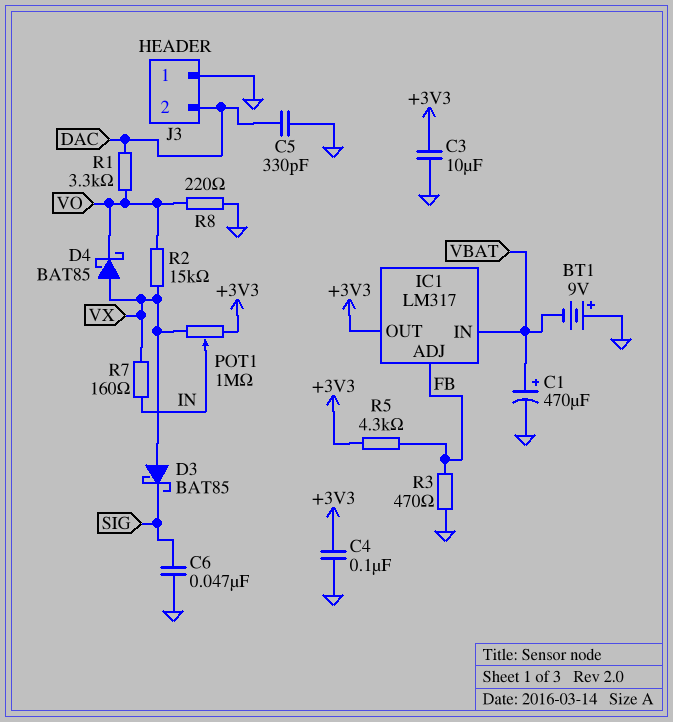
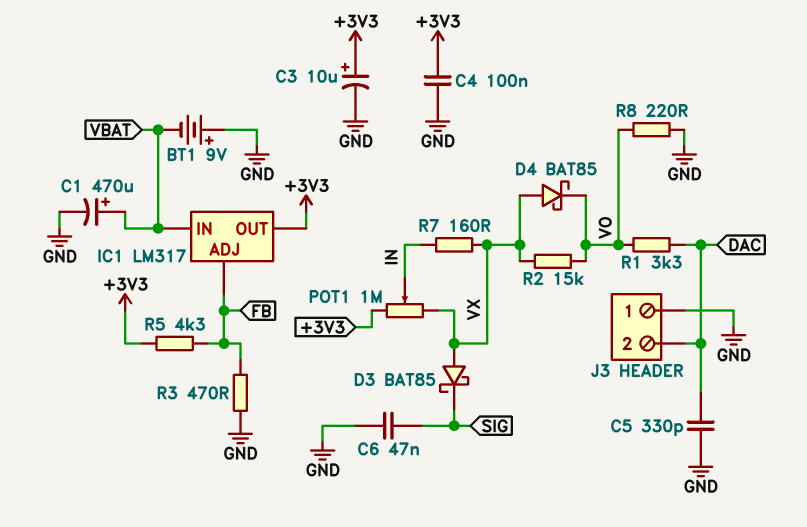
C3: 10uF (+3V3, GND) -> 10uF (plus +3V3, minus GND)

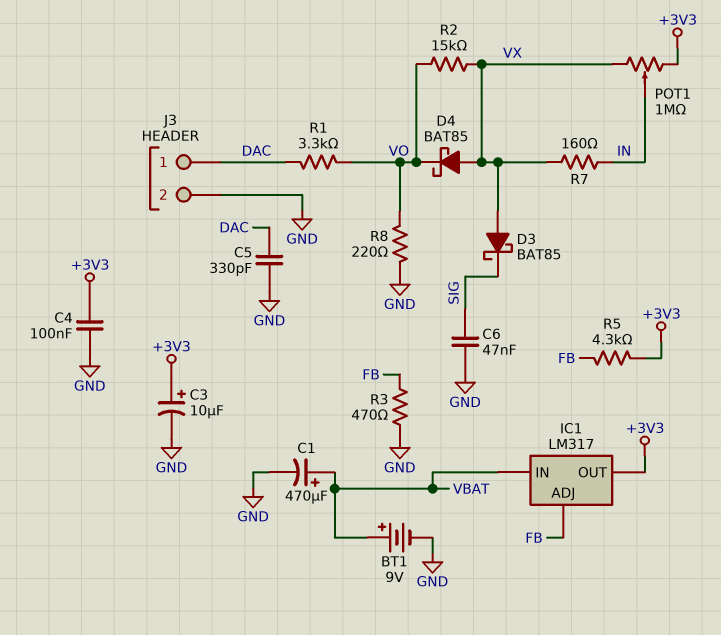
BT1: 9V (plus GND, minus VBAT) -> 9V (plus VBAT, minus GND)
J3 pin 1: GND -> DAC
J3 pin 2: DAC -> GND

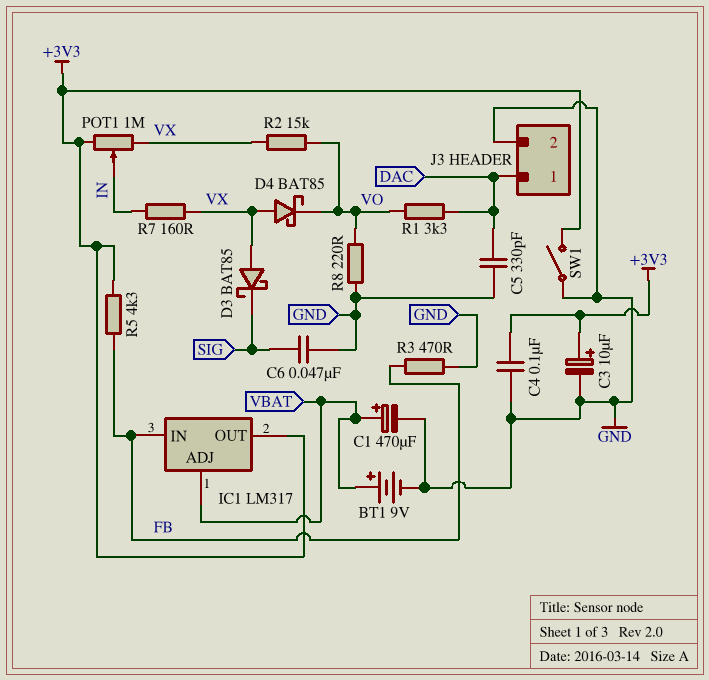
IC1 pin ADJ: FB -> VBAT
IC1 pin IN: VBAT -> FB
SW1: none -> switch (+3V3, GND)

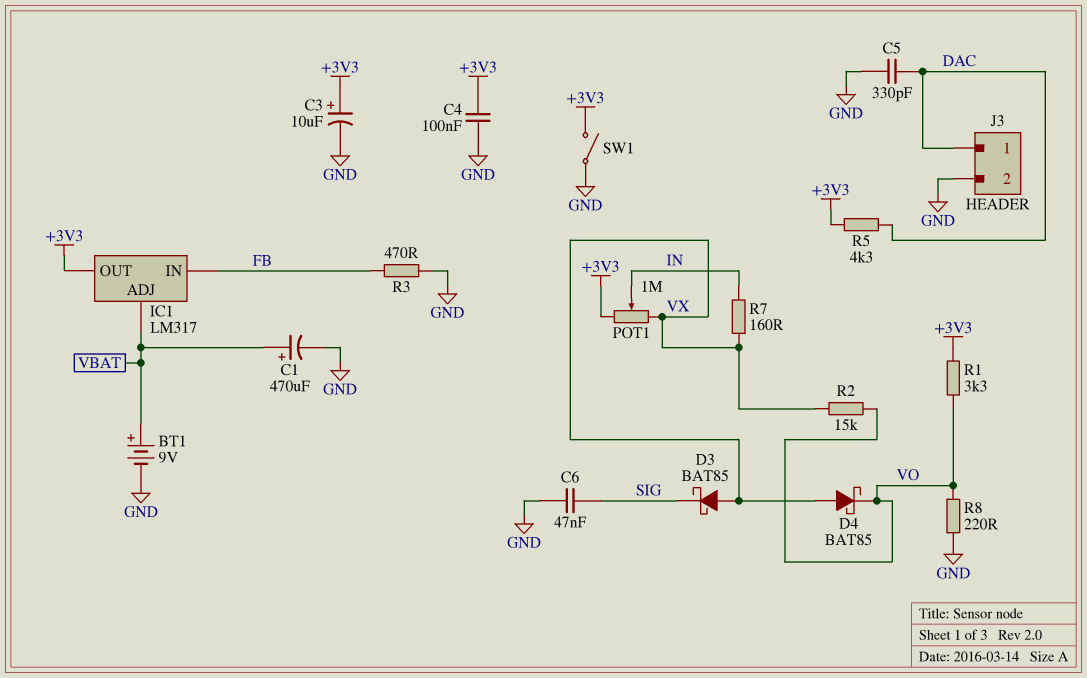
R1: 3.3k (DAC, VO) -> 3.3k (+3V3, VO)
R5: 4.3k (+3V3, FB) -> 4.3k (+3V3, DAC)

